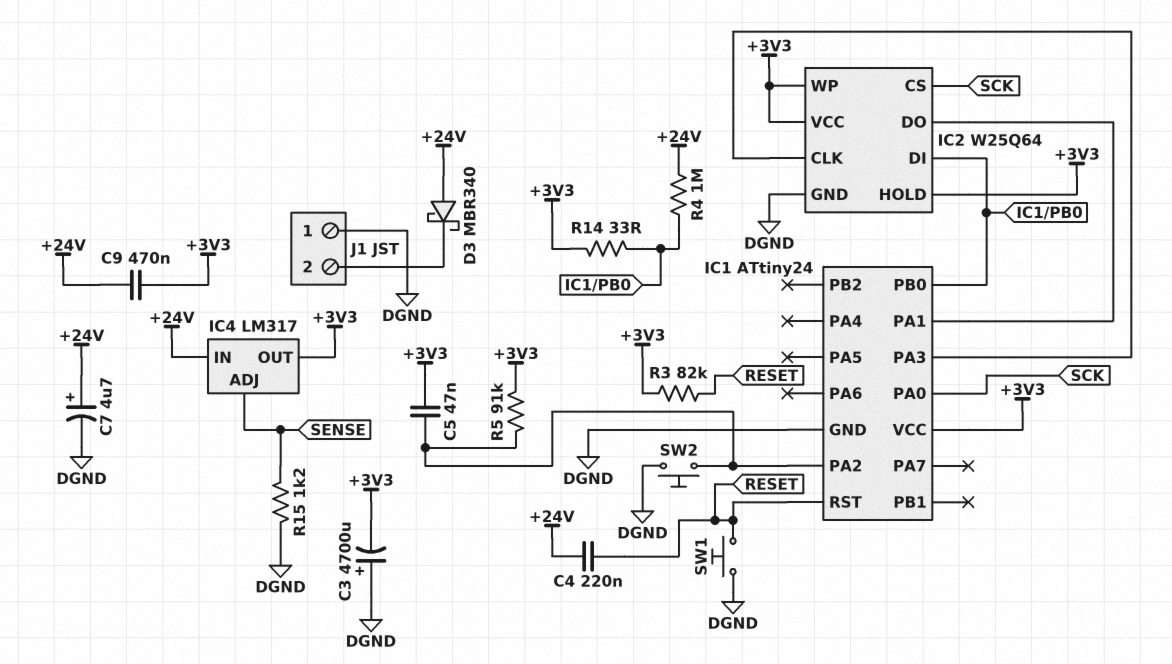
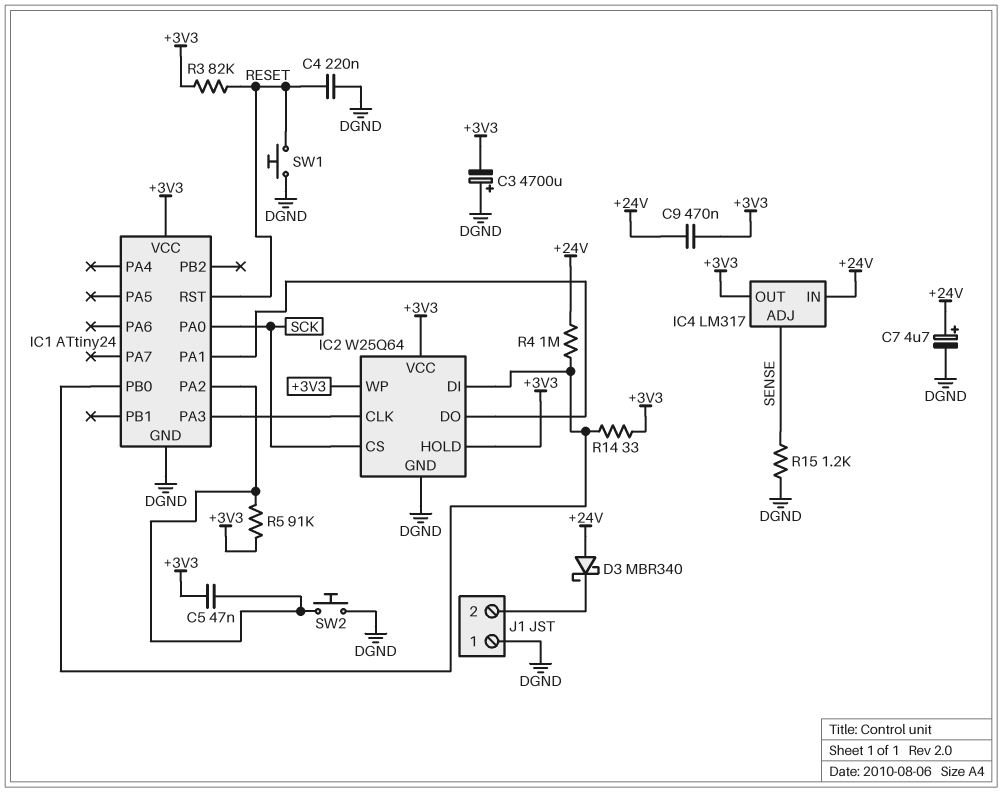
C4: 220nF (+24V, RESET) -> 220nF (DGND, RESET)

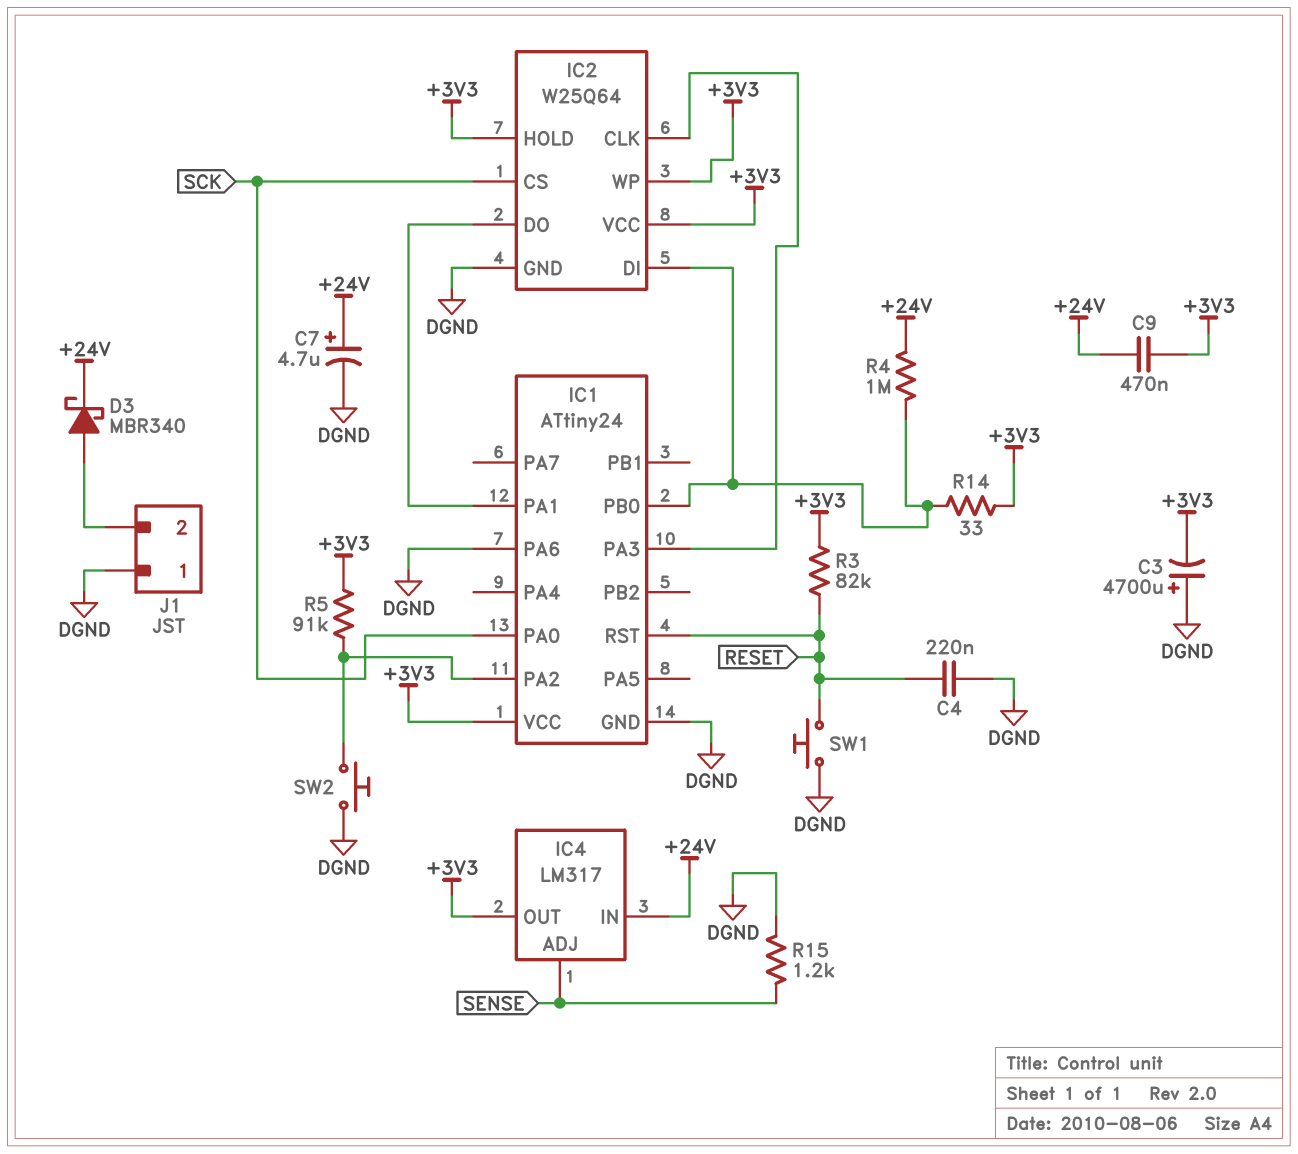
C5: 47nF (+3V3, IC1/PA2) -> none
D3: schottky MBR340 (A +24V, K J1/2) -> schottky MBR340 (A J1/2, K +24V)
IC1 pin PA6: none -> DGND

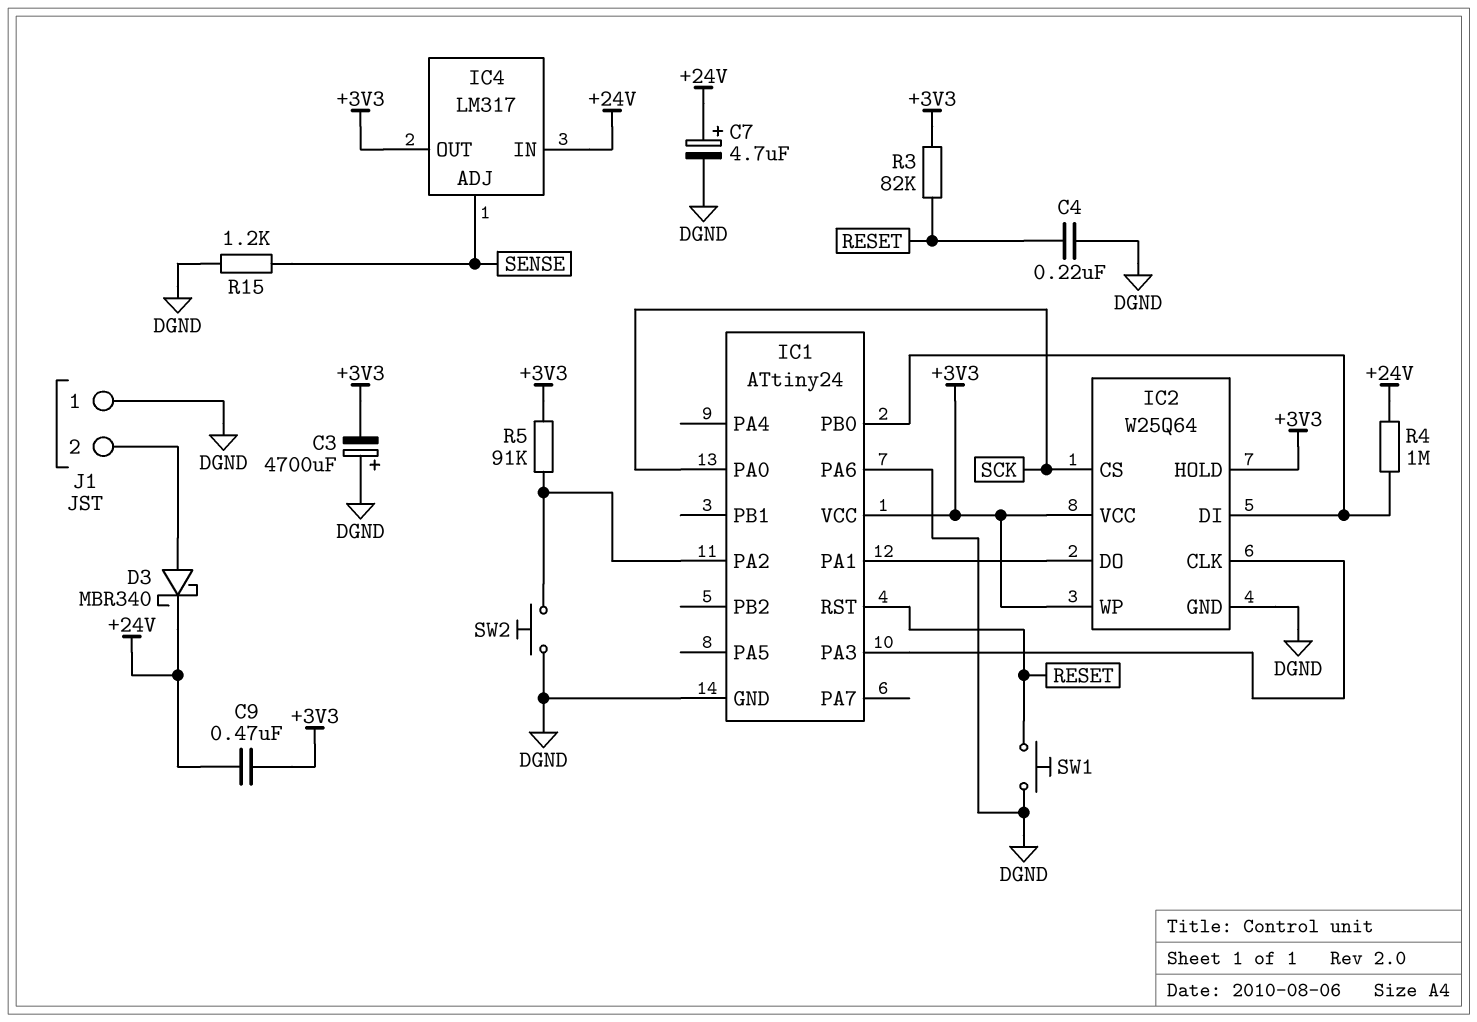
R14: 33 (+3V3, IC1/PB0) -> none

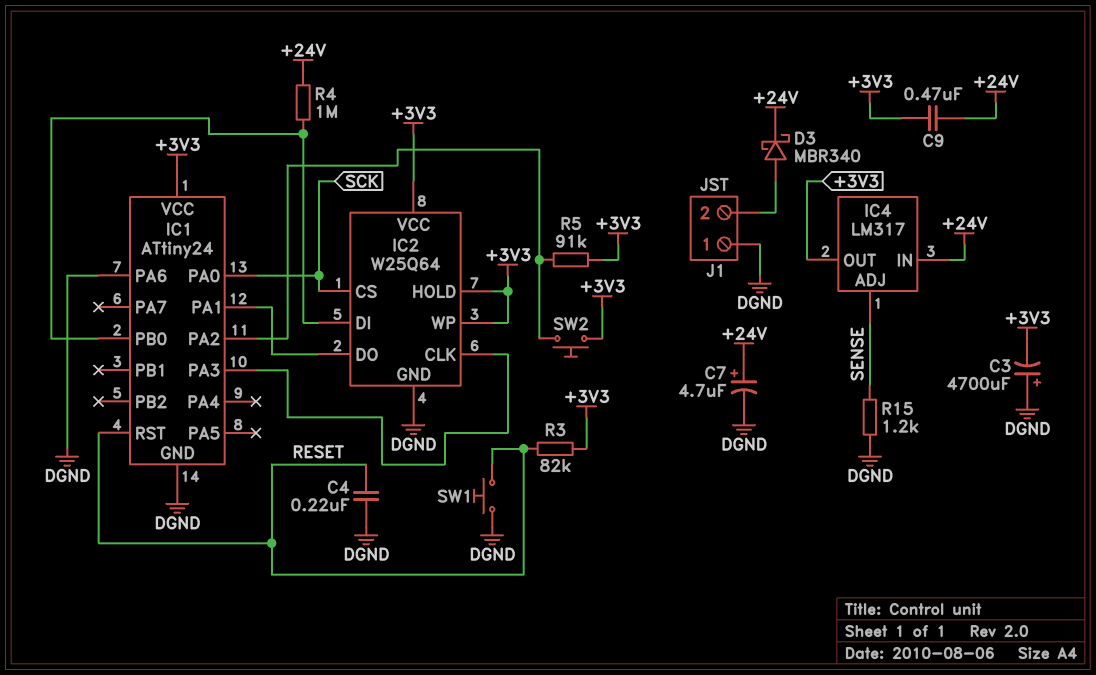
SW2: button (DGND, IC1/PA2) -> button (+3V3, IC1/PA2)

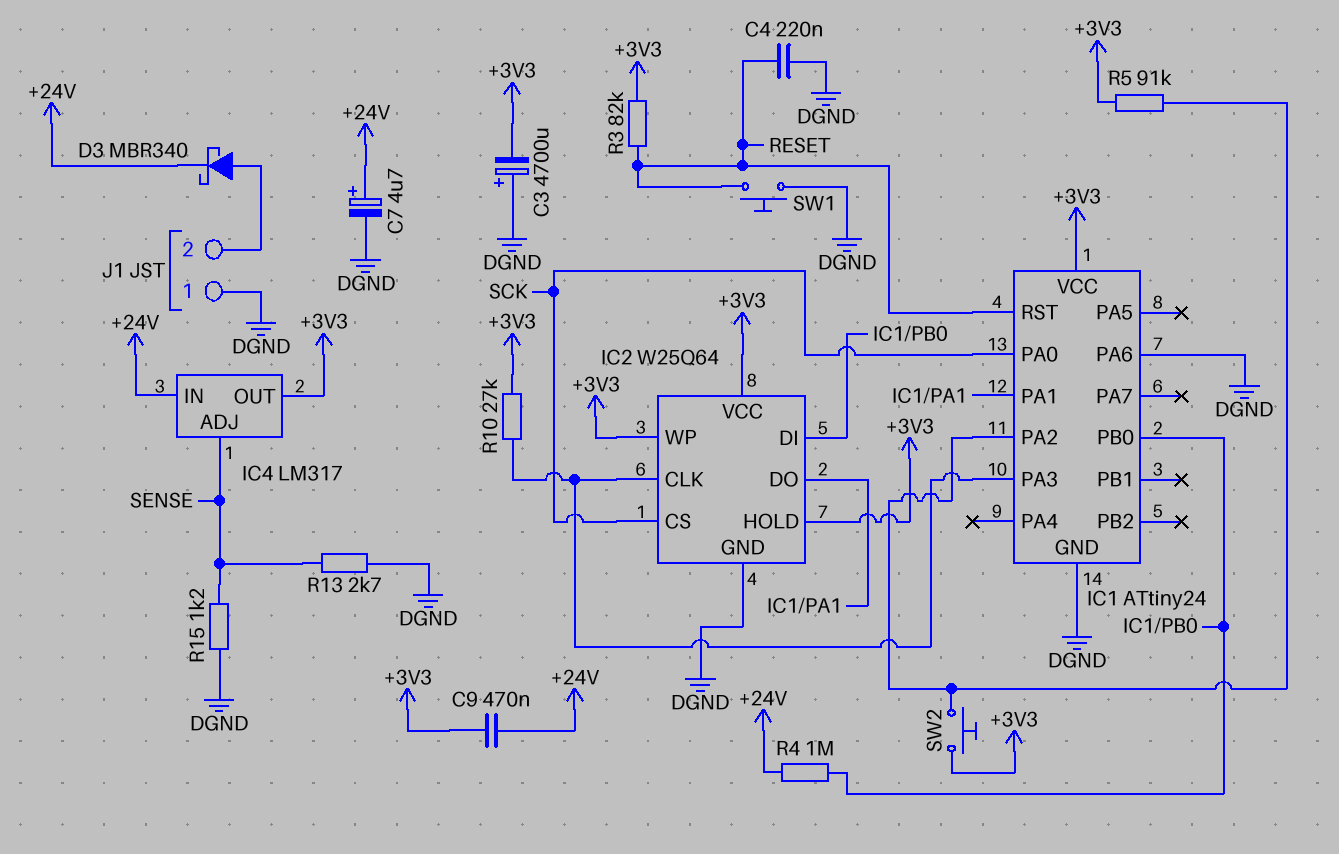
R10: none -> 27k (+3V3, IC1/PA3)
R13: none -> 2.7k (DGND, SENSE)

